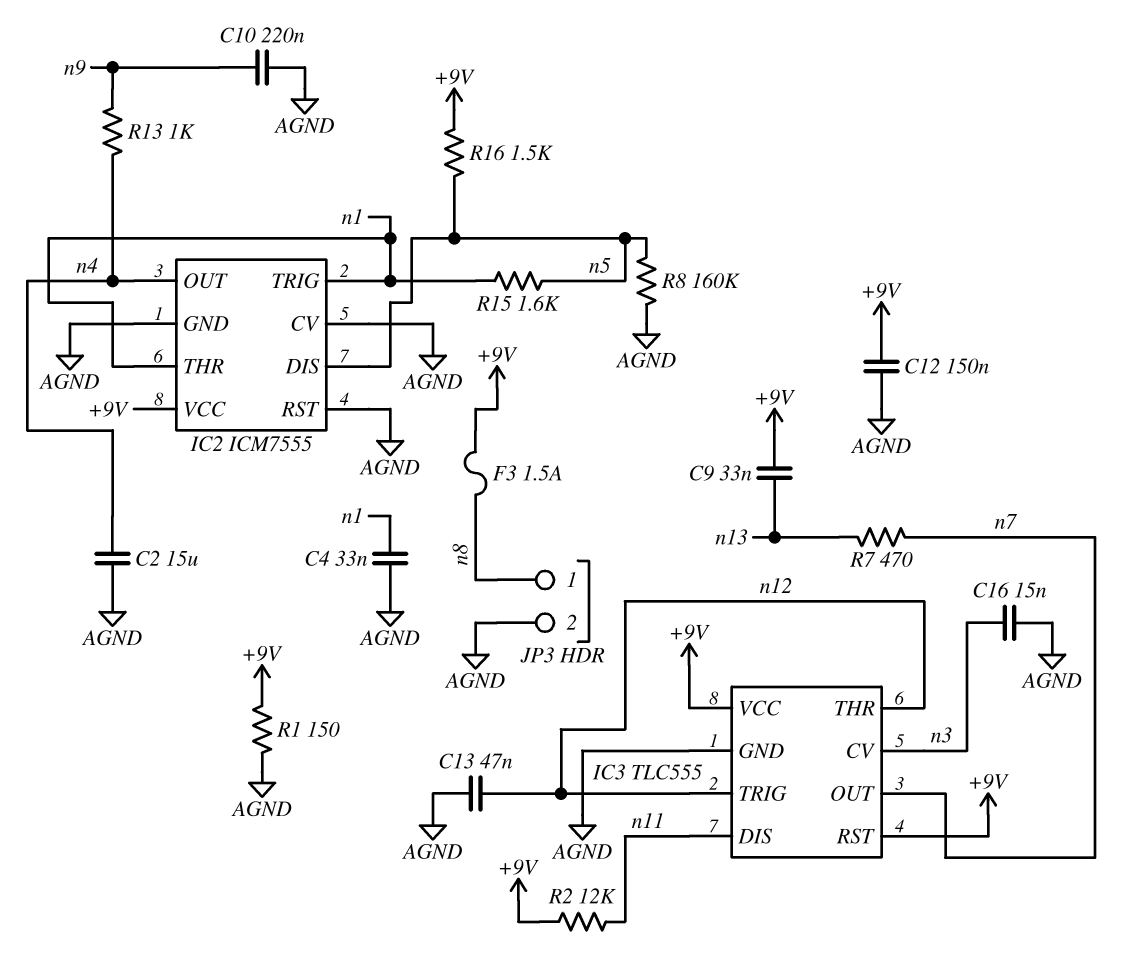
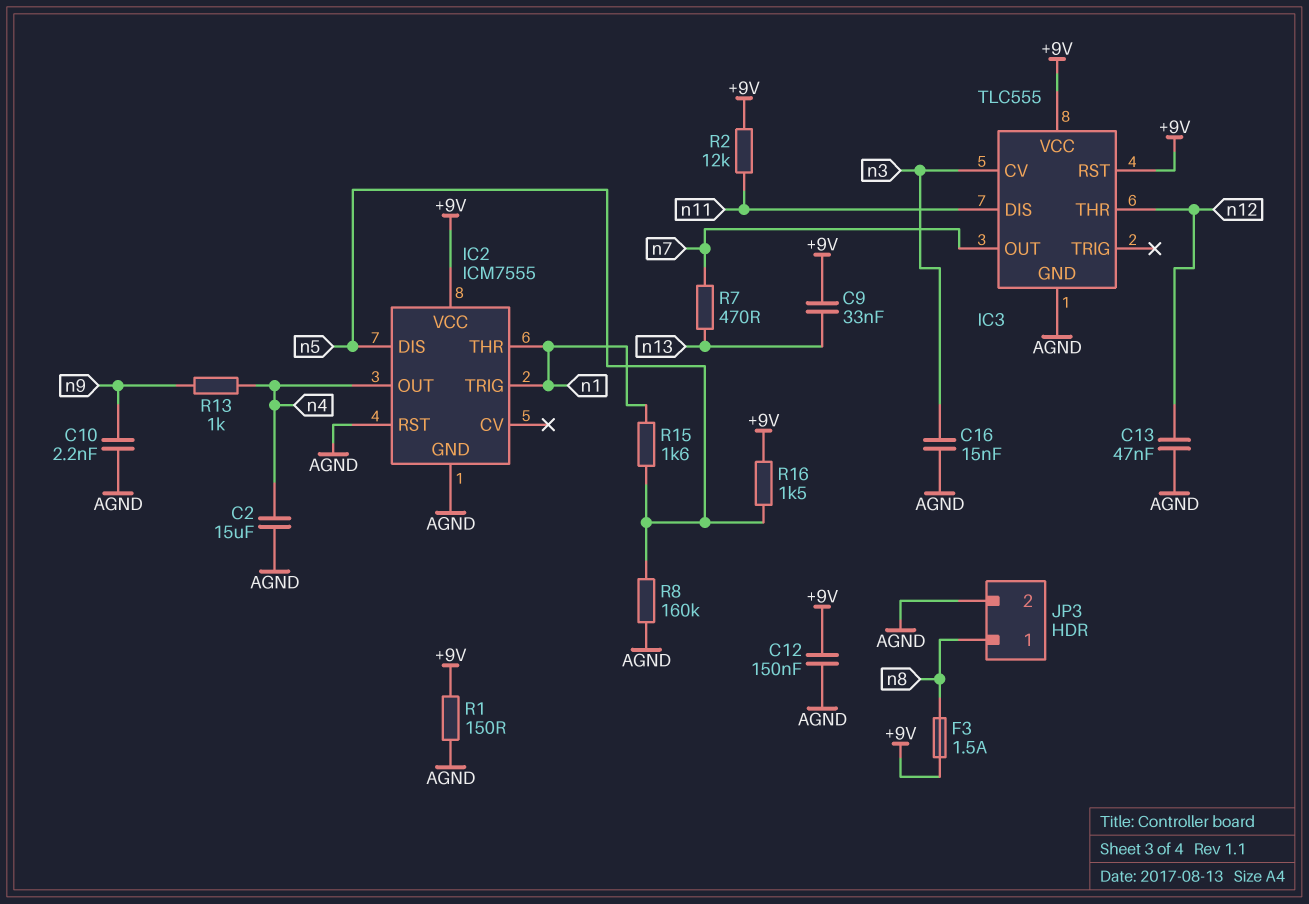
C4: 33nF (AGND, n1) -> none
C10: 220nF (AGND, n9) -> 2.2nF (AGND, n9)
IC2 pin CV: AGND -> none
IC3 pin TRIG: n12 -> none

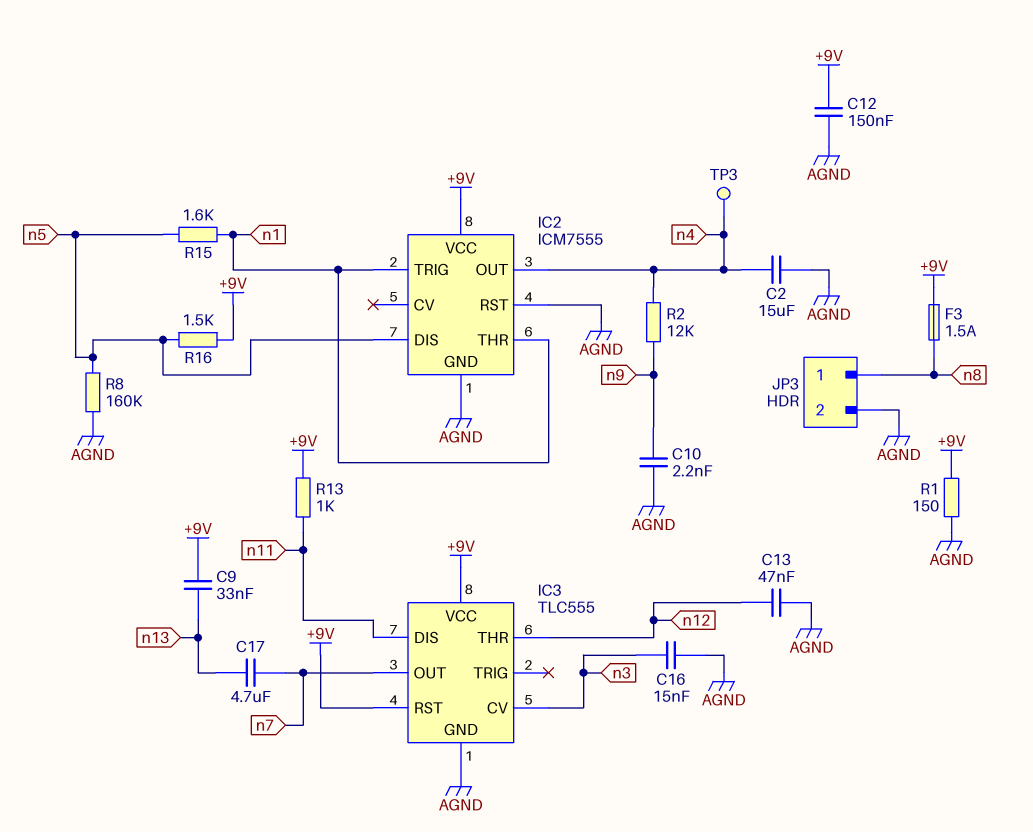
C17: none -> 4.7uF (n7, n13)
R2: 12k (+9V, n11) -> 12k (n4, n9)
R7: 470 (n7, n13) -> none
R13: 1k (n4, n9) -> 1k (+9V, n11)
TP3: none -> test point (n4)

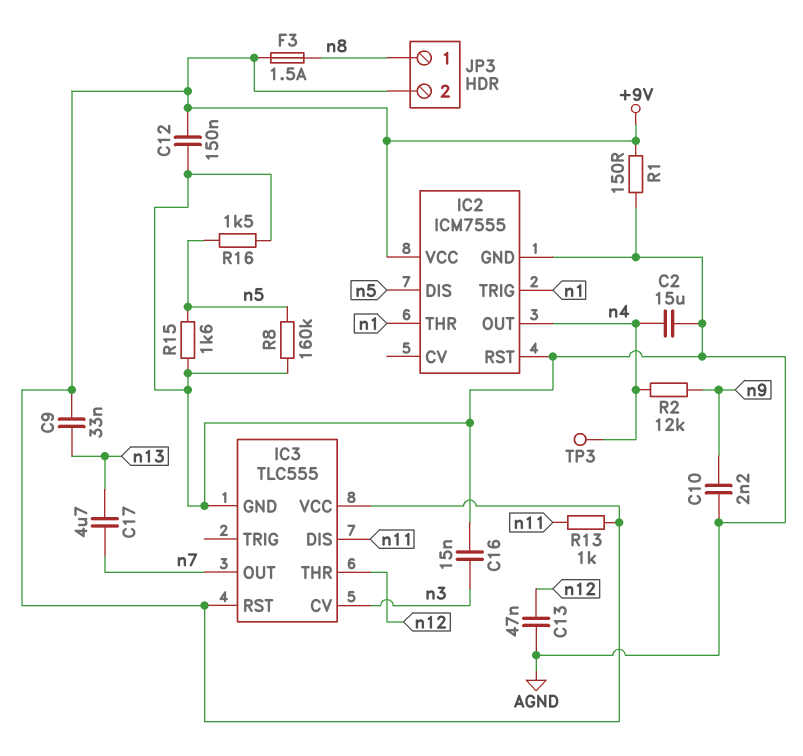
JP3 pin 2: AGND -> +9V
R15: 1.6k (n1, n5) -> 1.6k (AGND, n5)
R16: 1.5k (+9V, n5) -> 1.5k (AGND, n5)

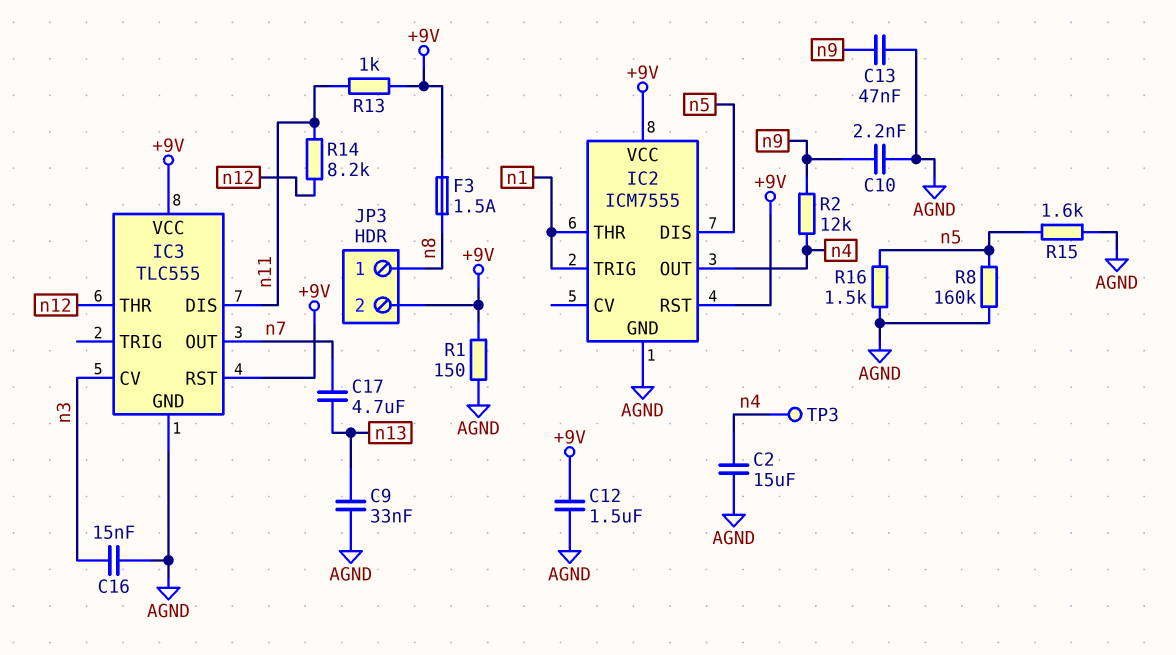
C9: 33nF (+9V, n13) -> 33nF (AGND, n13)
C12: 150nF (+9V, AGND) -> 1.5uF (+9V, AGND)
C13: 47nF (AGND, n12) -> 47nF (AGND, n9)
IC2 pin RST: AGND -> +9V
R14: none -> 8.2k (n11, n12)

